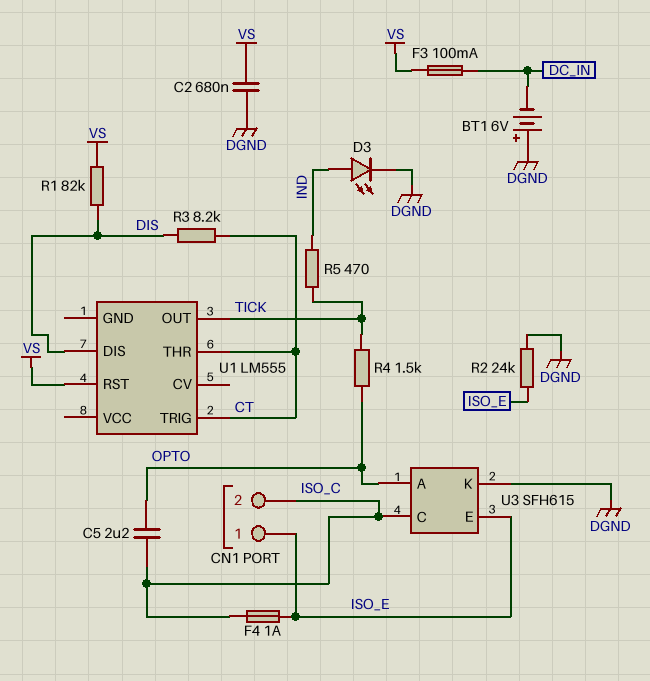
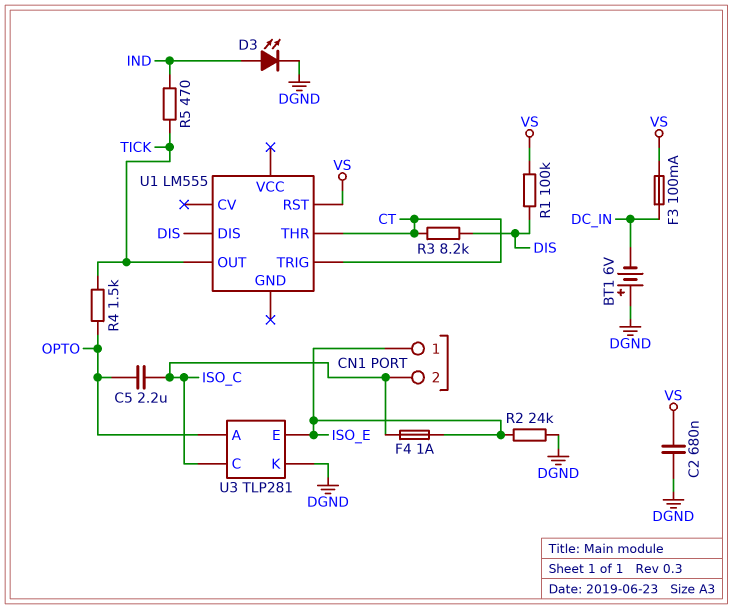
R1: 82k (DIS, VS) -> 100k (DIS, VS)
U3: SFH615 -> TLP281

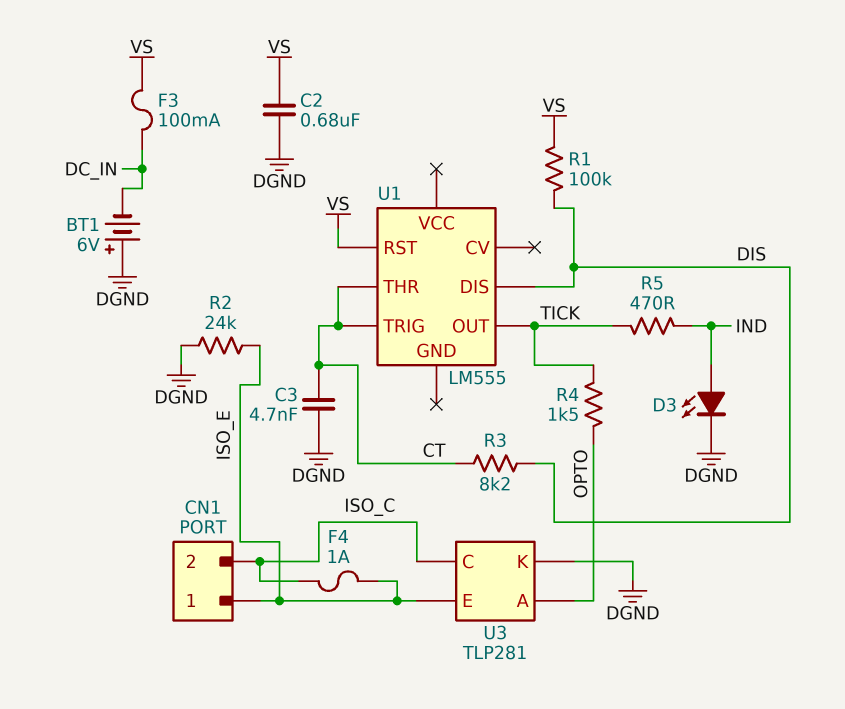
C3: none -> 4.7nF (CT, DGND)
C5: 2.2uF (ISO_C, OPTO) -> none

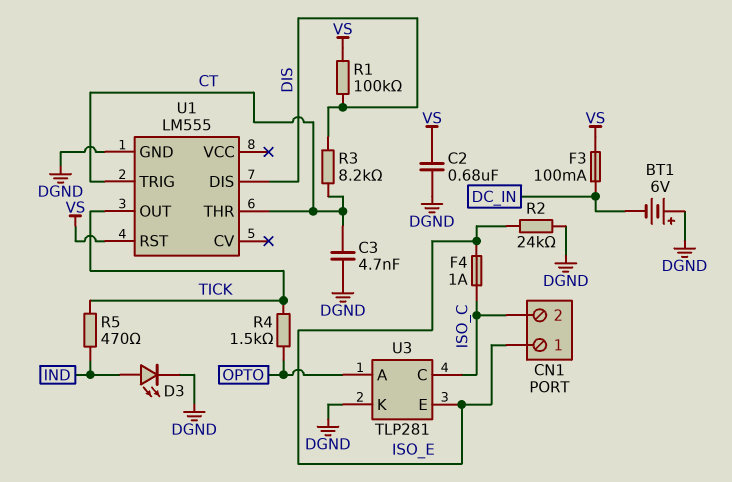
U1 pin GND: none -> DGND

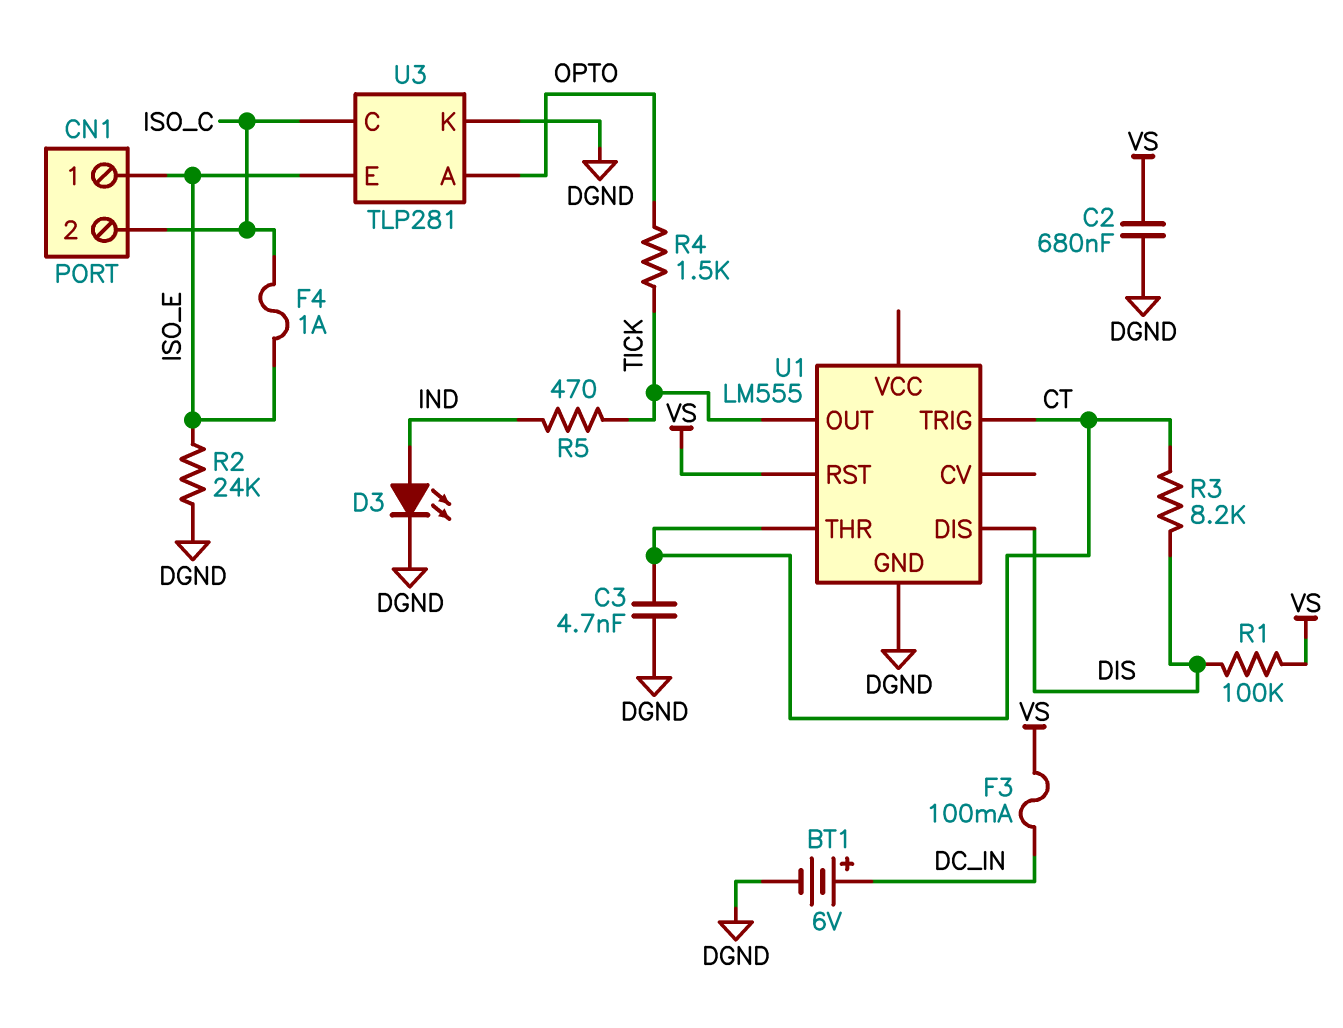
BT1: 6V (plus DGND, minus DC_IN) -> 6V (plus DC_IN, minus DGND)

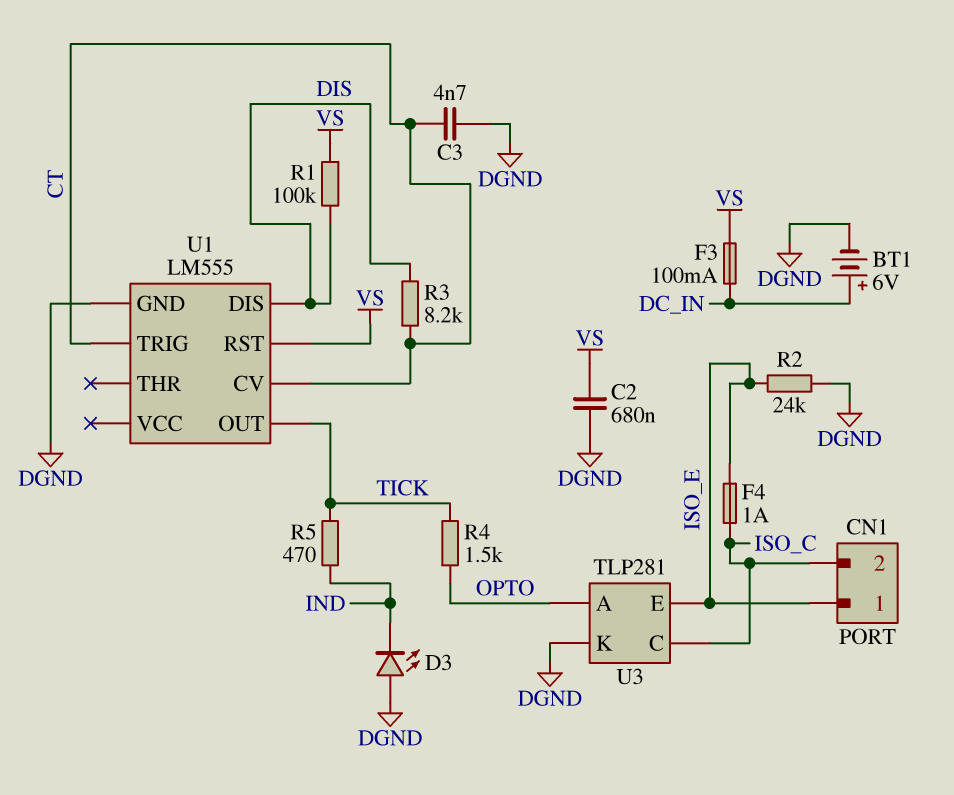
D3: LED (A IND, K DGND) -> LED (A DGND, K IND)
U1 pin CV: none -> CT
U1 pin THR: CT -> none

